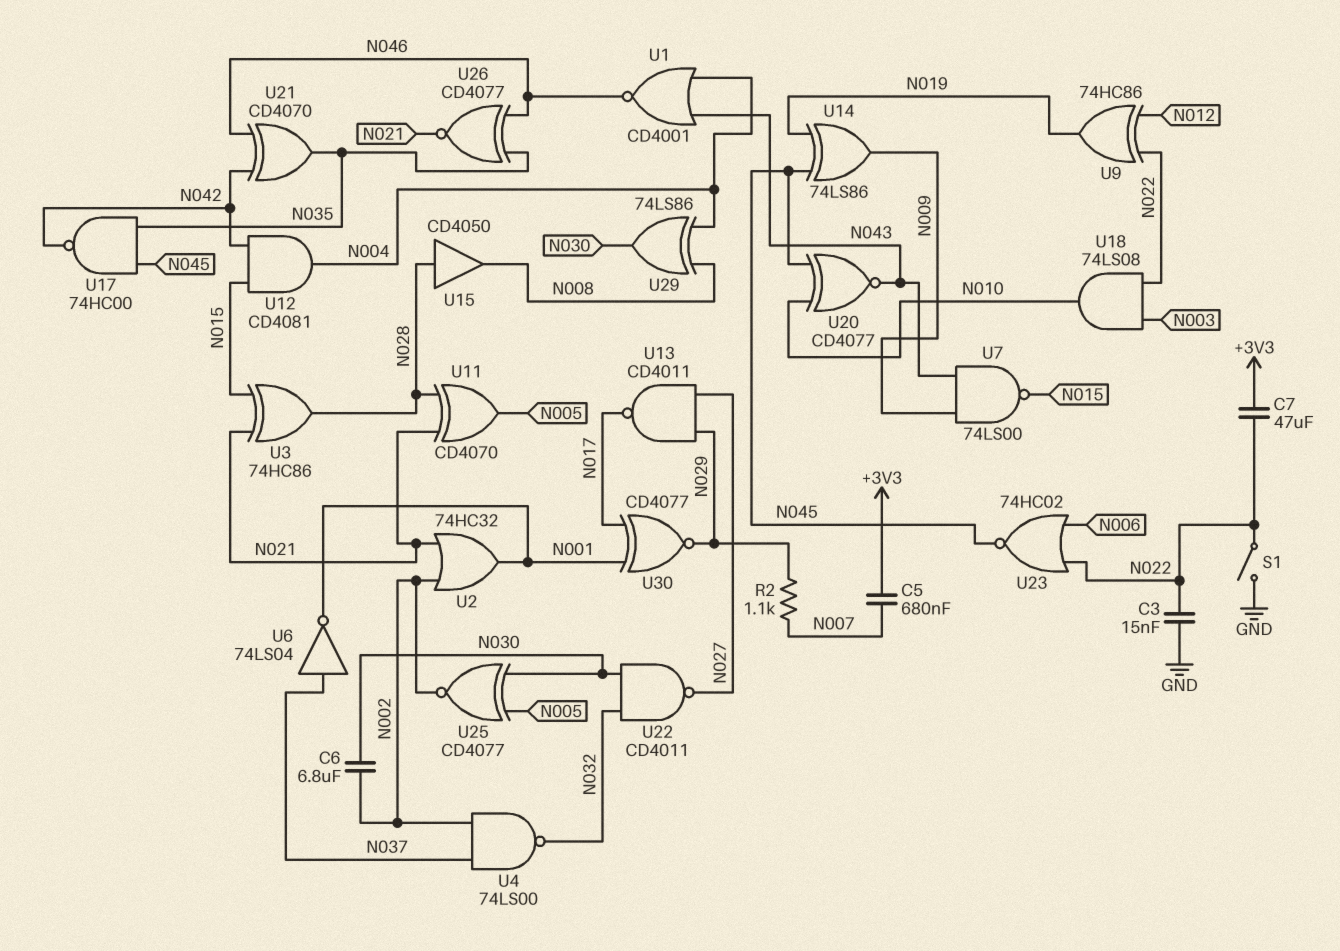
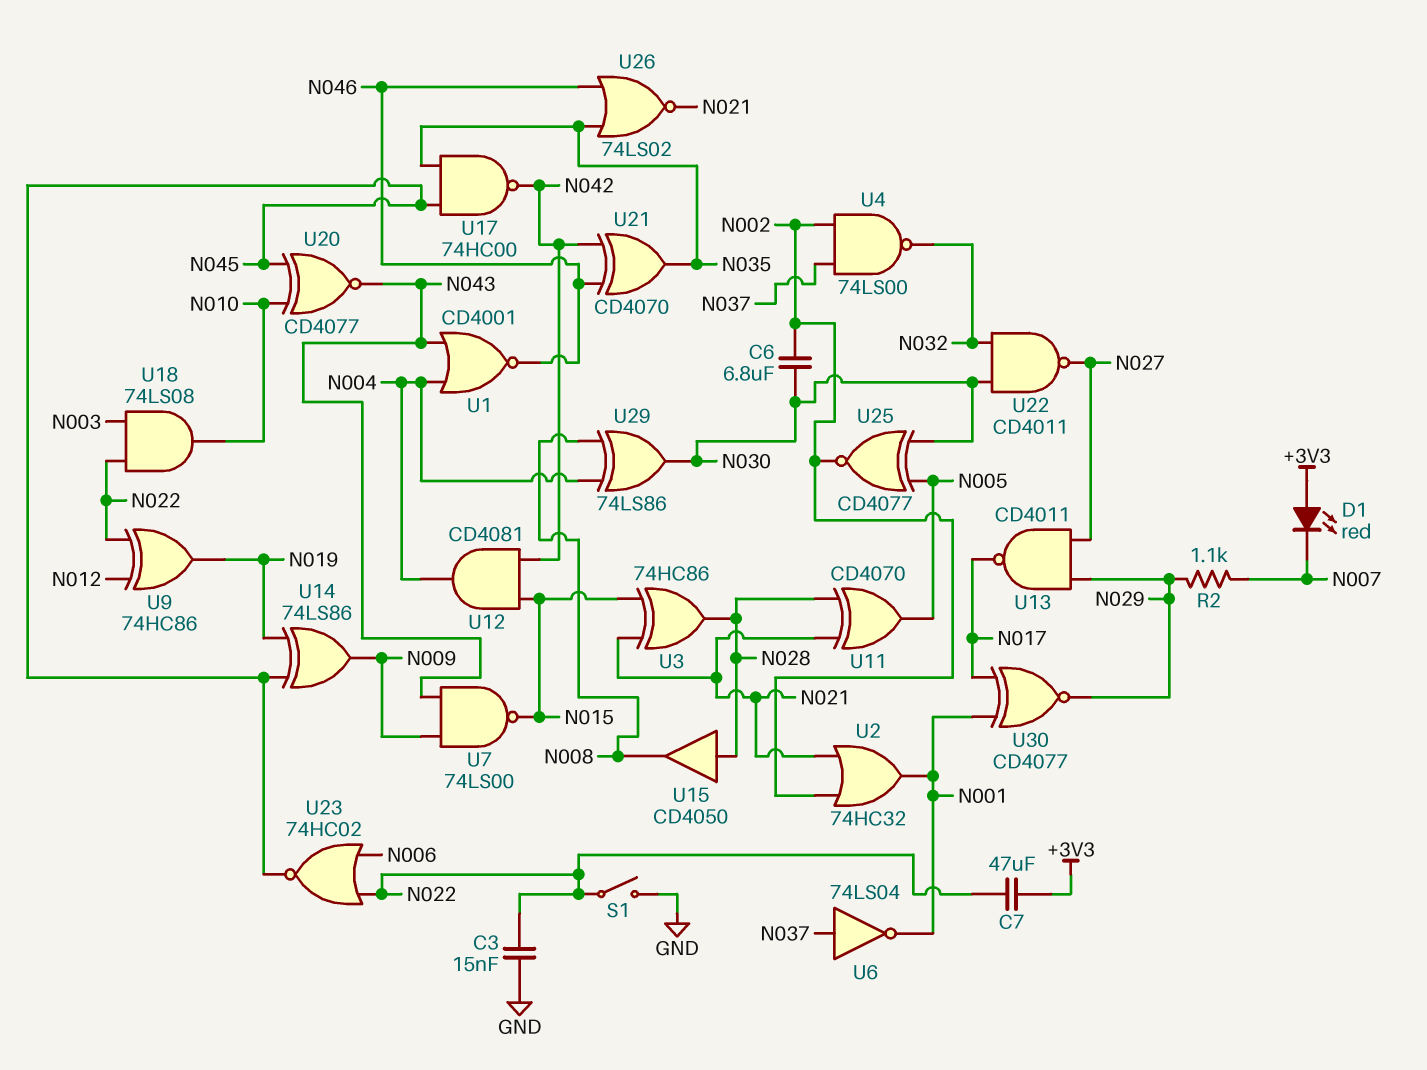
C5: 680nF (+3V3, N007) -> none
D1: none -> LED red (A +3V3, K N007)
U26: XNOR CD4077 (in N035, in N046, out N021) -> NOR 74LS02 (in N035, in N046, out N021)

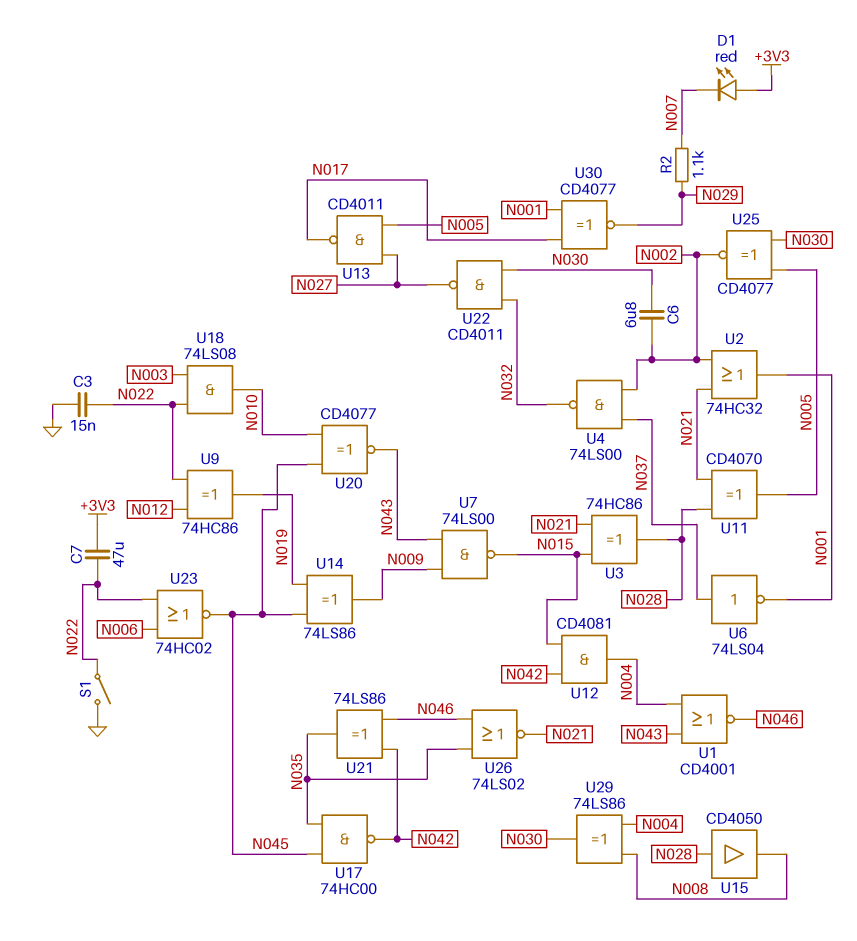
U13: NAND CD4011 (in N027, in N029, out N017) -> NAND CD4011 (in N005, in N027, out N017)
U21: XOR CD4070 (in N042, in N046, out N035) -> XOR 74LS86 (in N042, in N046, out N035)

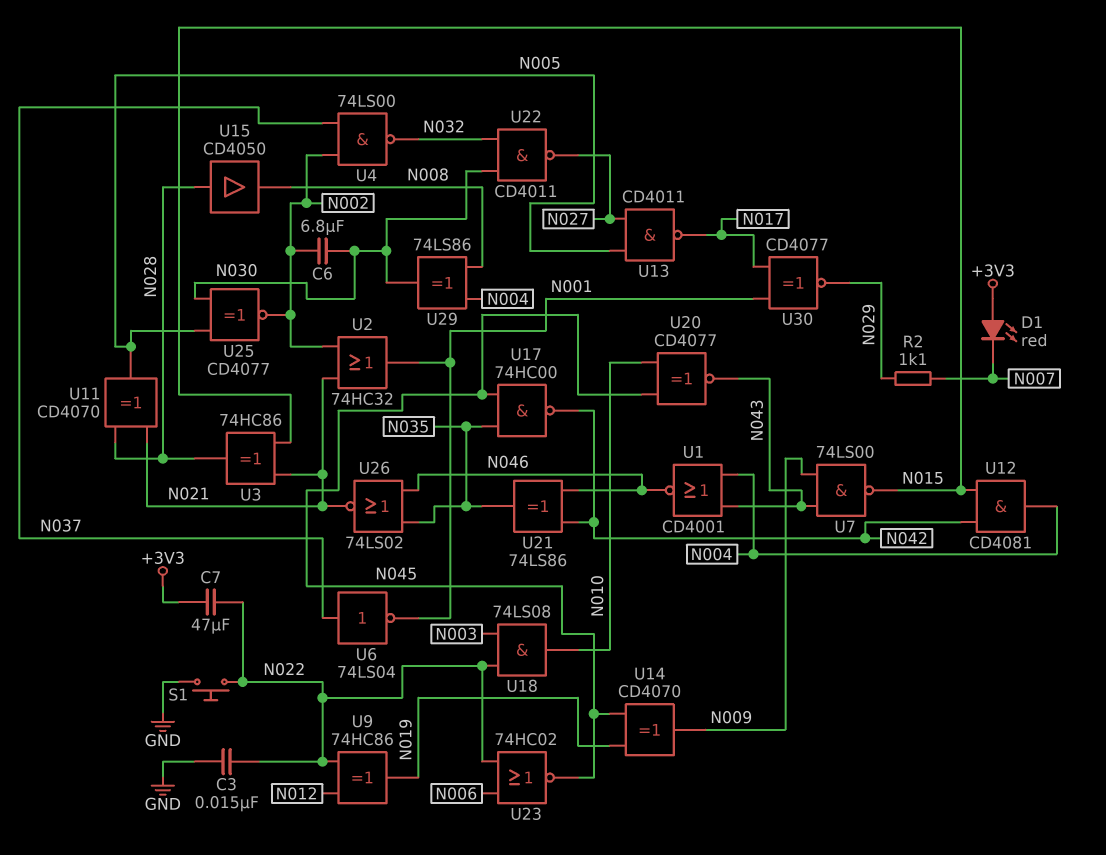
S1: switch (GND, N022) -> button (GND, N022)
U14: XOR 74LS86 (in N019, in N045, out N009) -> XOR CD4070 (in N019, in N045, out N009)

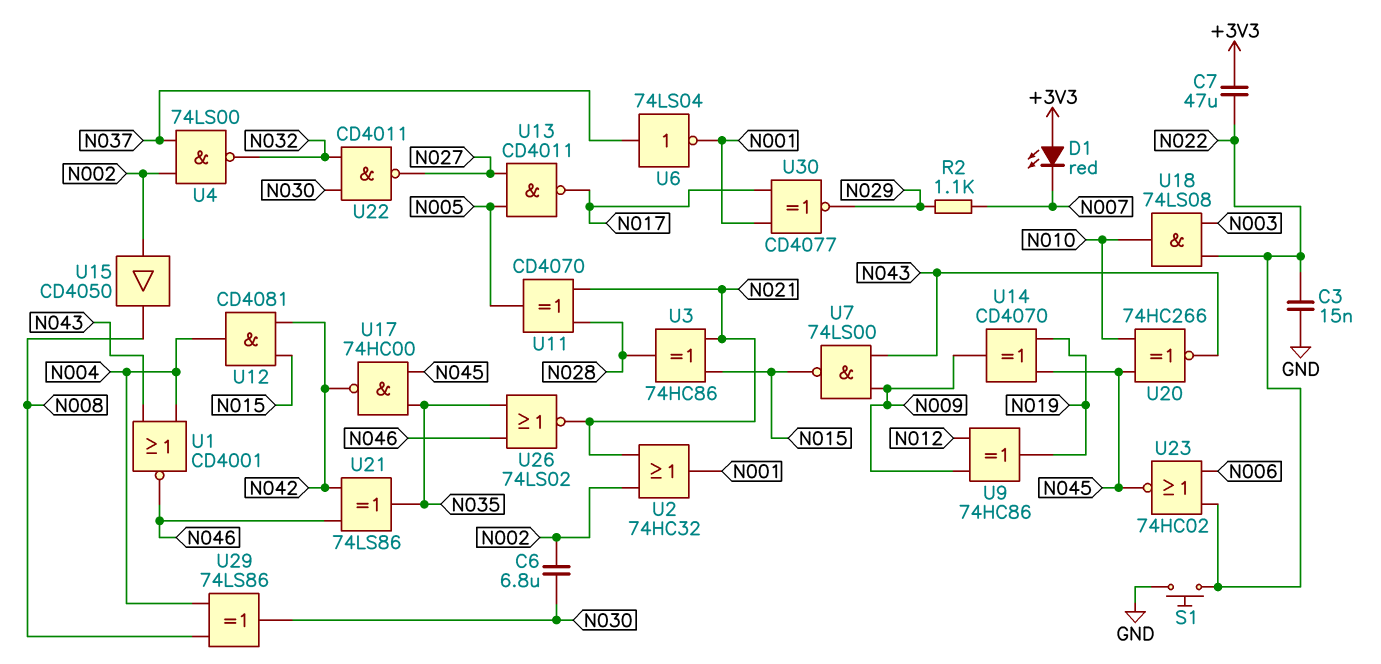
U9: XOR 74HC86 (in N012, in N022, out N019) -> XOR 74HC86 (in N009, in N012, out N019)
U15: buffer CD4050 (in N028, out N008) -> buffer CD4050 (in N002, out N008)
U20: XNOR CD4077 (in N010, in N045, out N043) -> XNOR 74HC266 (in N010, in N045, out N043)
U25: XNOR CD4077 (in N005, in N030, out N002) -> none

